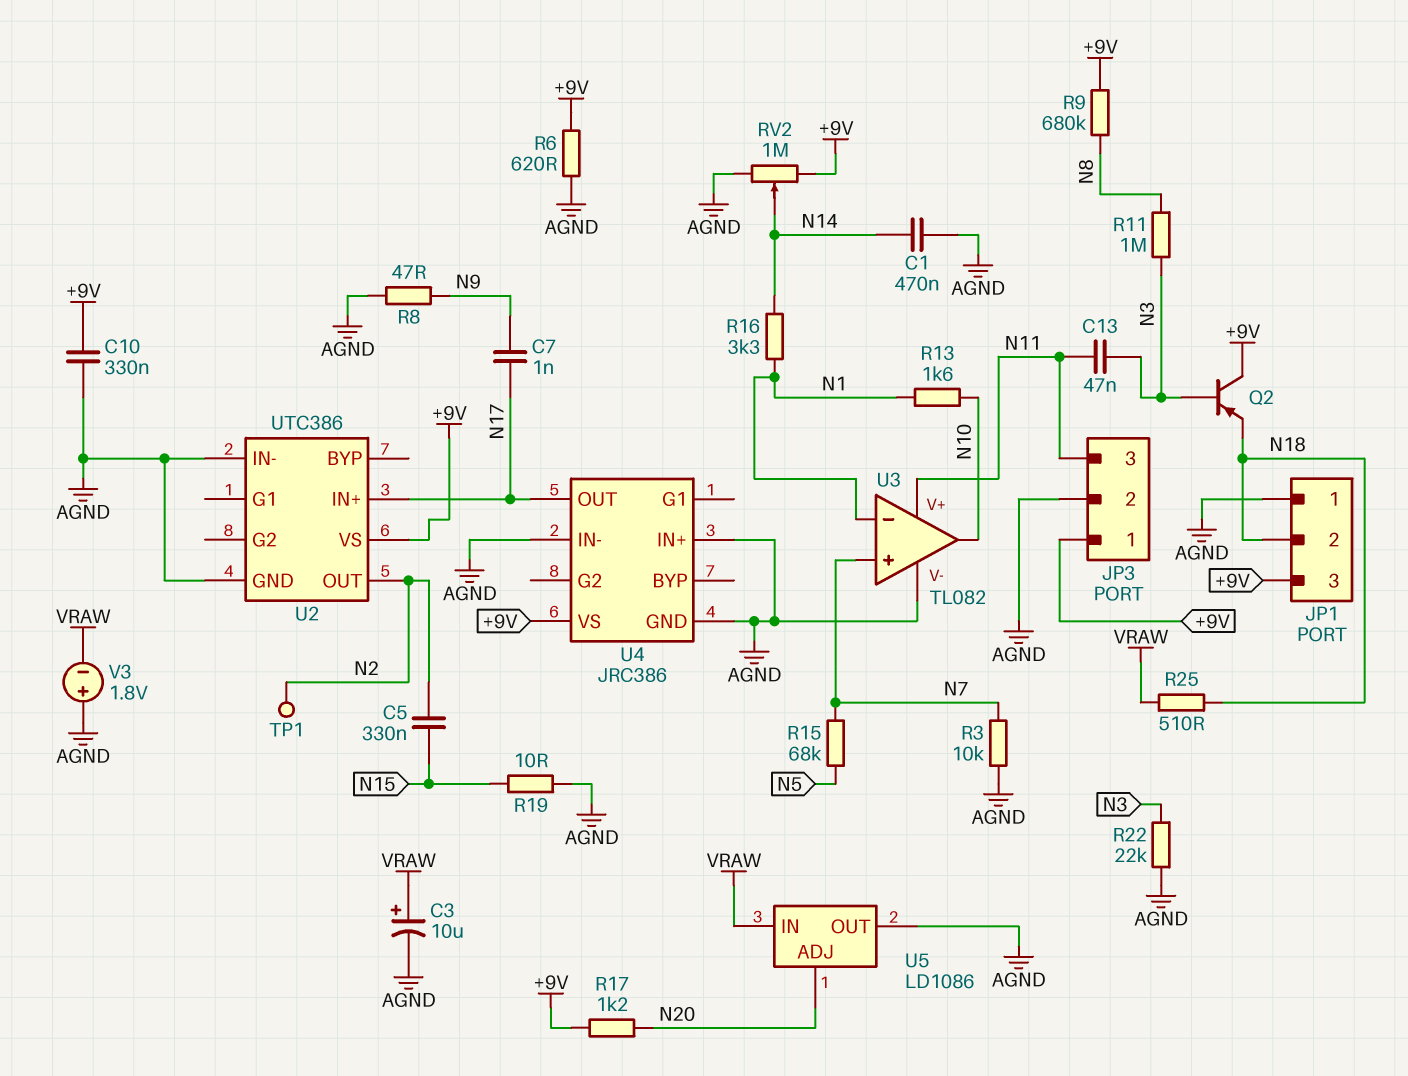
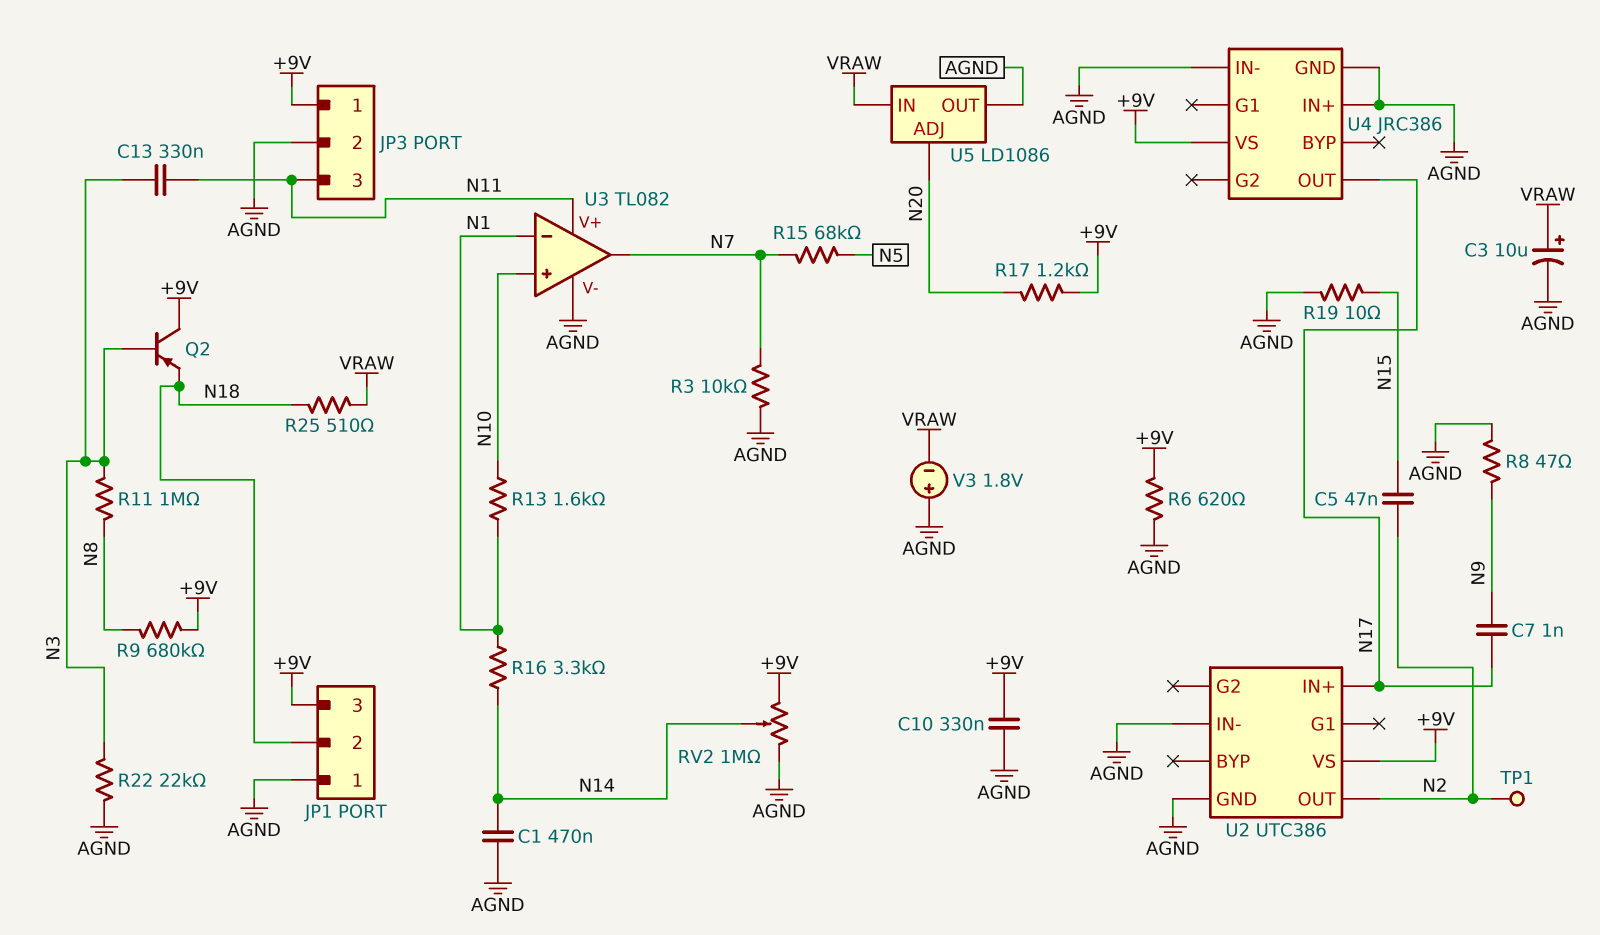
C5: 330nF (N2, N15) -> 47nF (N2, N15)
C13: 47nF (N3, N11) -> 330nF (N3, N11)
U3 pin in+: N7 -> N10
U3 pin out: N10 -> N7

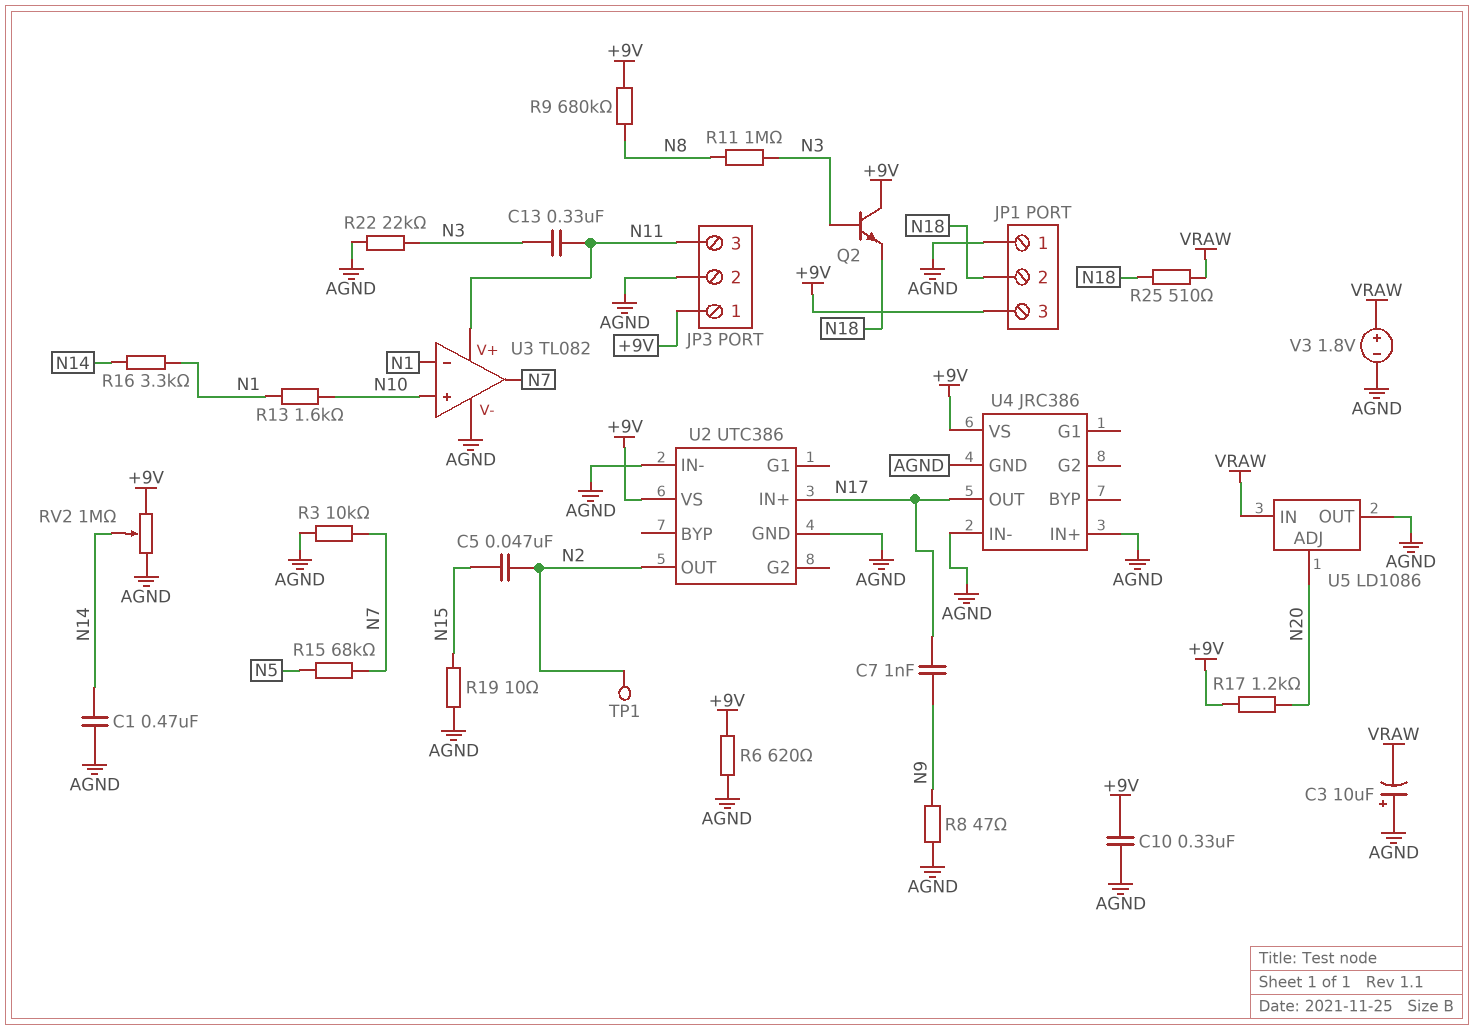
C3: 10uF (plus VRAW, minus AGND) -> 10uF (plus AGND, minus VRAW)
Q2: PNP (B N3, C +9V, E N18) -> NPN (B N3, C +9V, E N18)
V3: 1.8V (plus AGND, minus VRAW) -> 1.8V (plus VRAW, minus AGND)

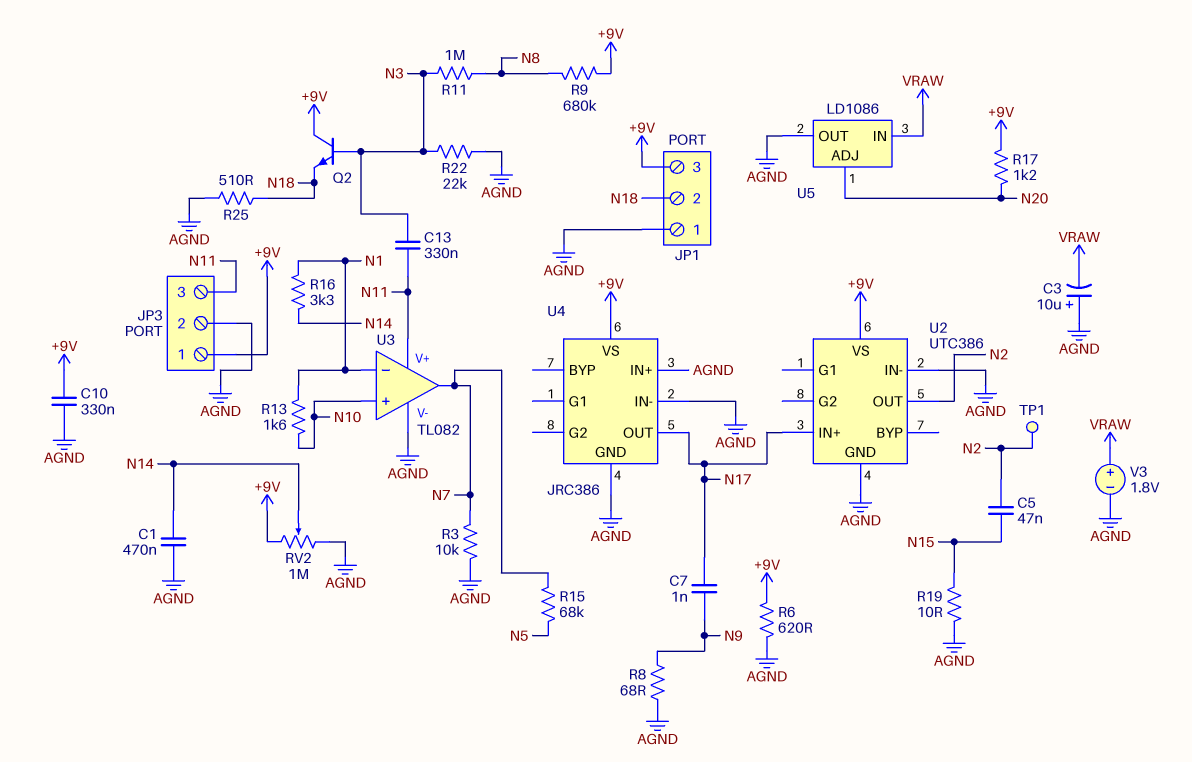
R8: 47 (AGND, N9) -> 68 (AGND, N9)
R25: 510 (N18, VRAW) -> 510 (AGND, N18)

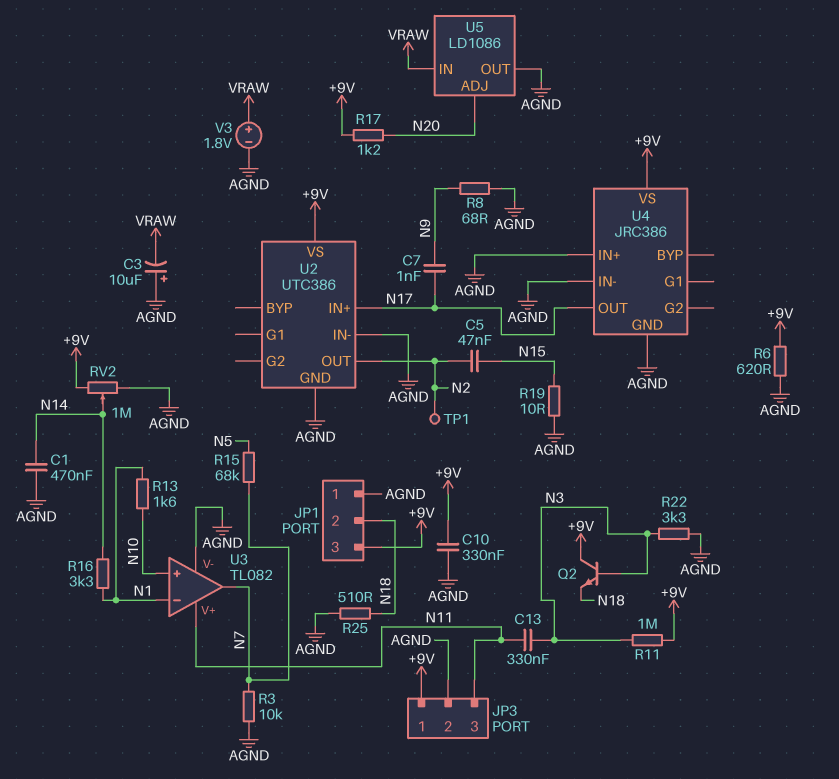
R9: 680k (+9V, N8) -> none
R11: 1M (N3, N8) -> 1M (+9V, N3)
R22: 22k (AGND, N3) -> 3.3k (AGND, N3)

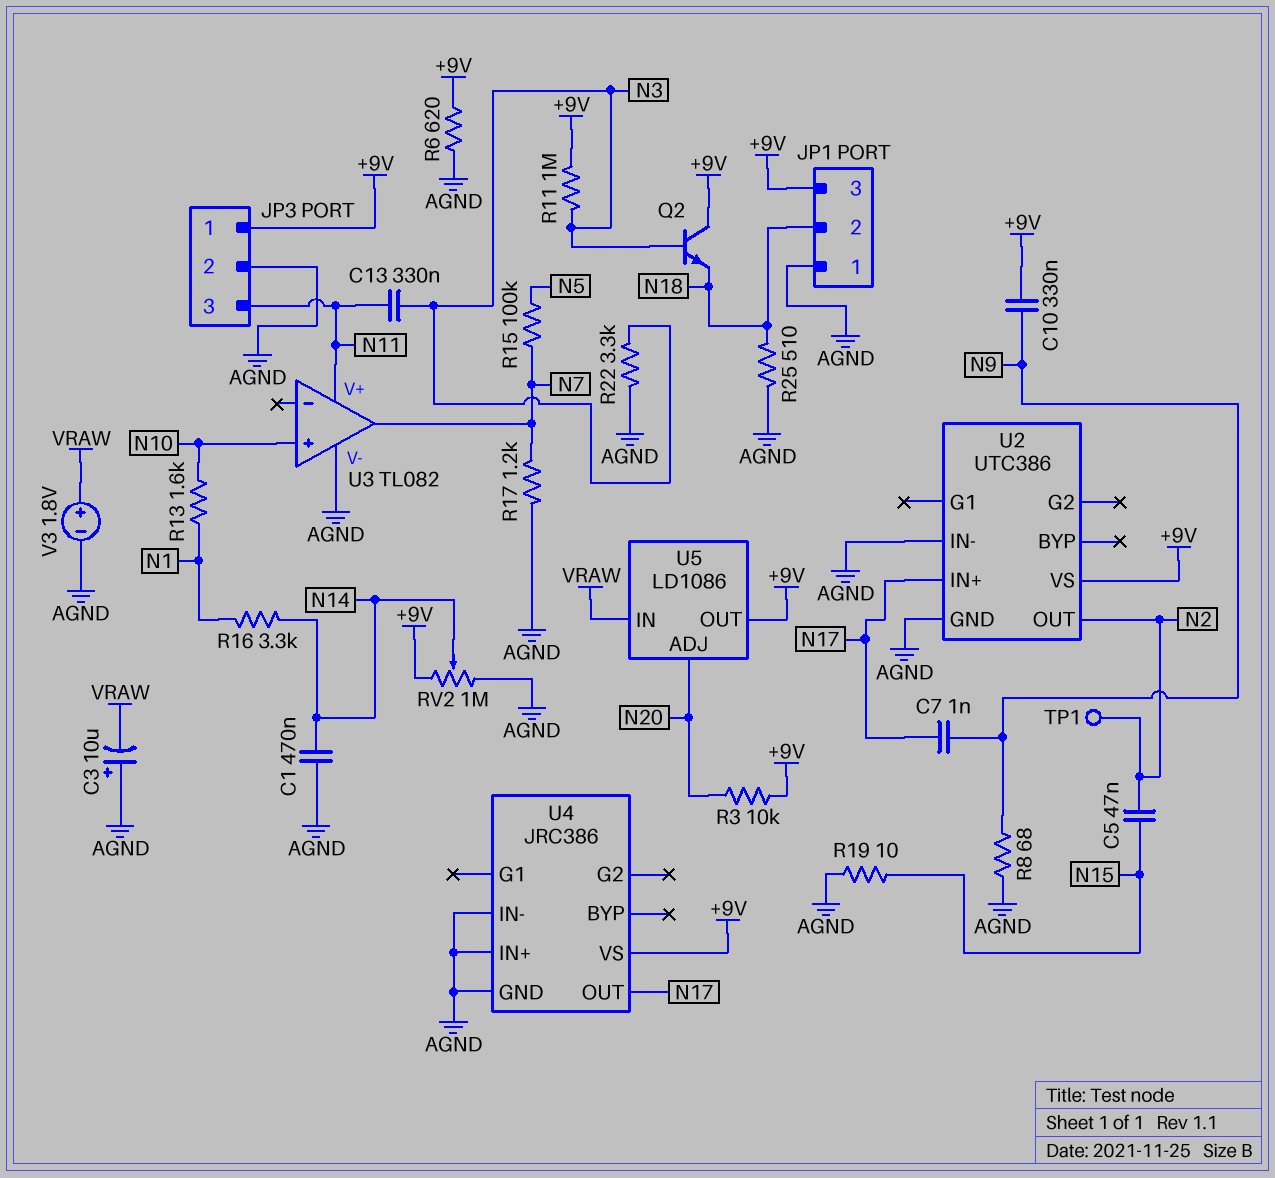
C10: 330nF (+9V, AGND) -> 330nF (+9V, N9)
R3: 10k (AGND, N7) -> 10k (+9V, N20)
R15: 68k (N5, N7) -> 100k (N5, N7)
R17: 1.2k (+9V, N20) -> 1.2k (AGND, N7)
U3 pin in-: N1 -> none
U5 pin OUT: AGND -> +9V

